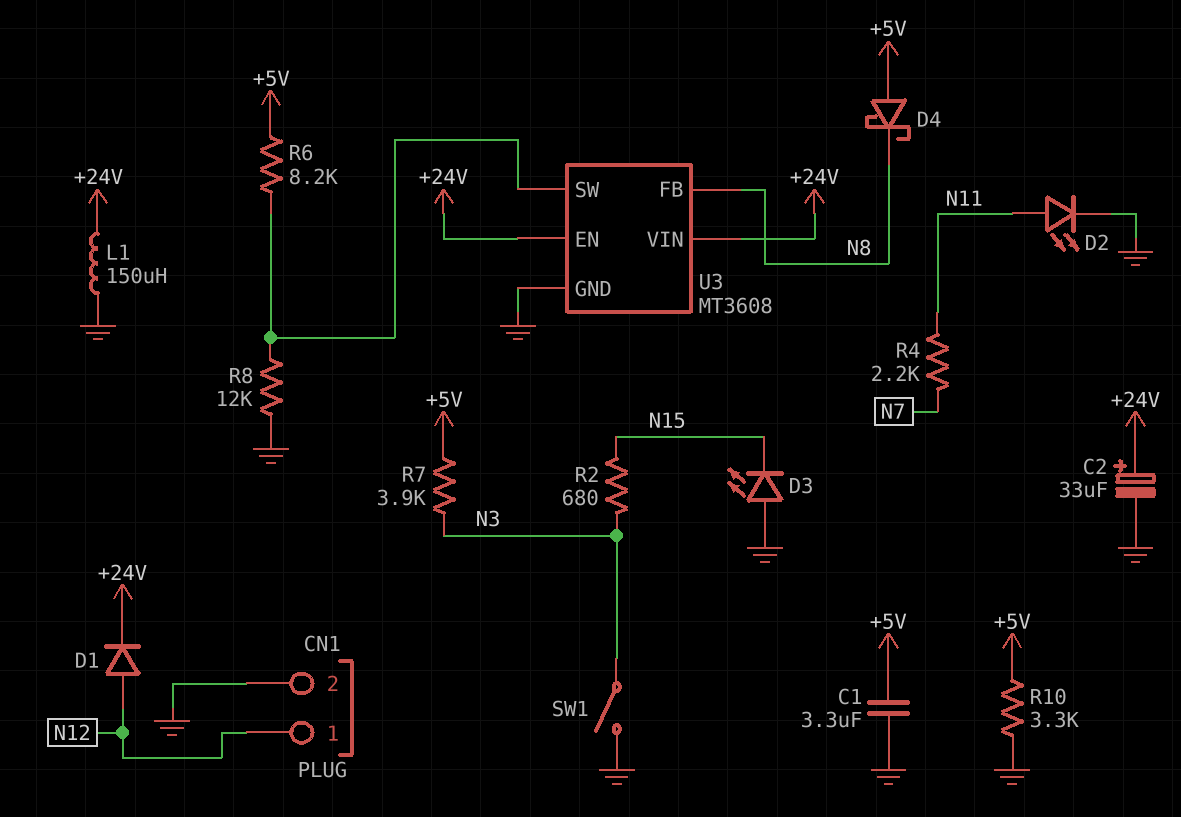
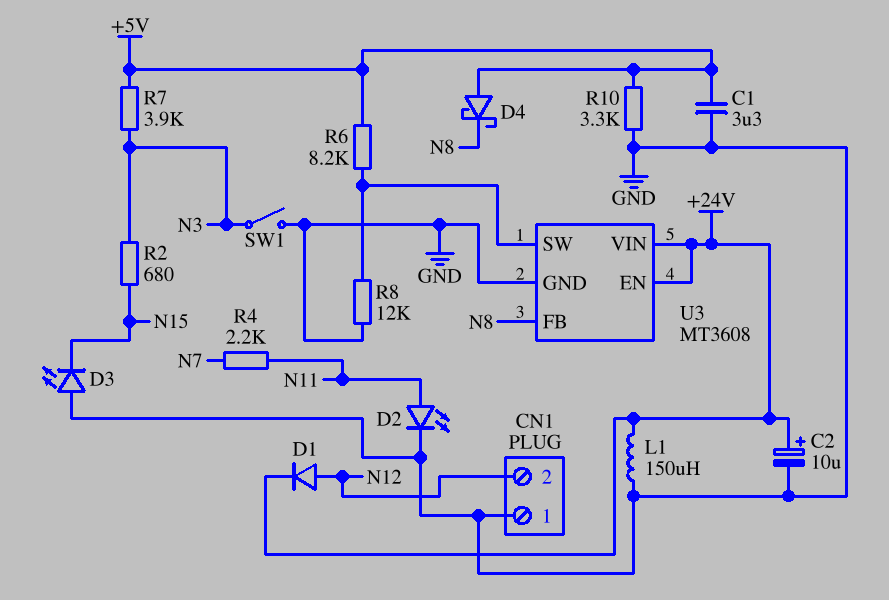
C2: 33uF (plus +24V, minus GND) -> 10uF (plus +24V, minus GND)
CN1 pin 1: N12 -> GND
CN1 pin 2: GND -> N12

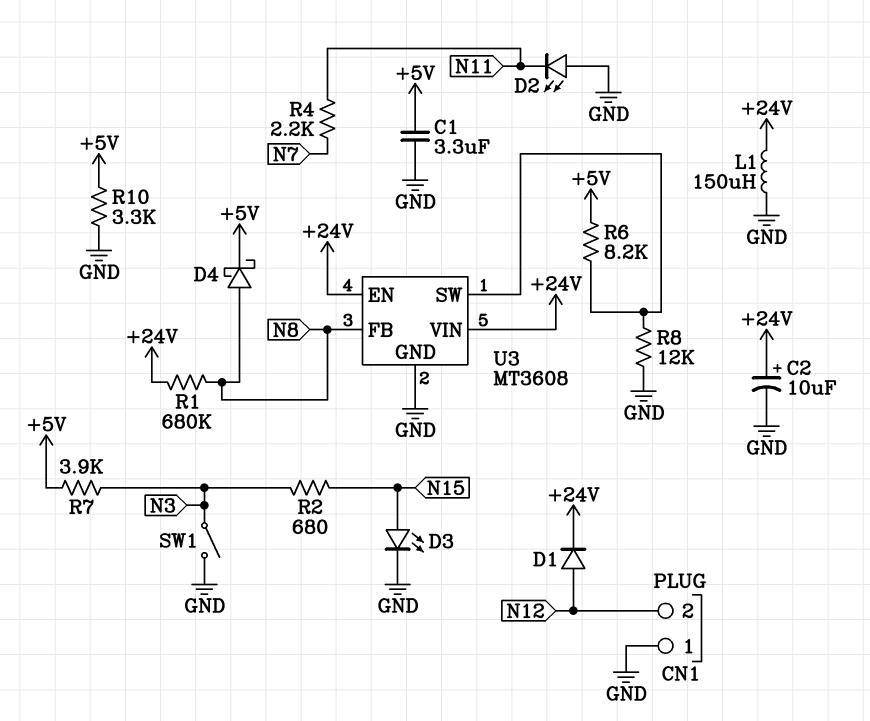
D2: LED (A N11, K GND) -> LED (A GND, K N11)
D3: LED (A GND, K N15) -> LED (A N15, K GND)
D4: schottky (A +5V, K N8) -> schottky (A N8, K +5V)
R1: none -> 680k (+24V, N8)

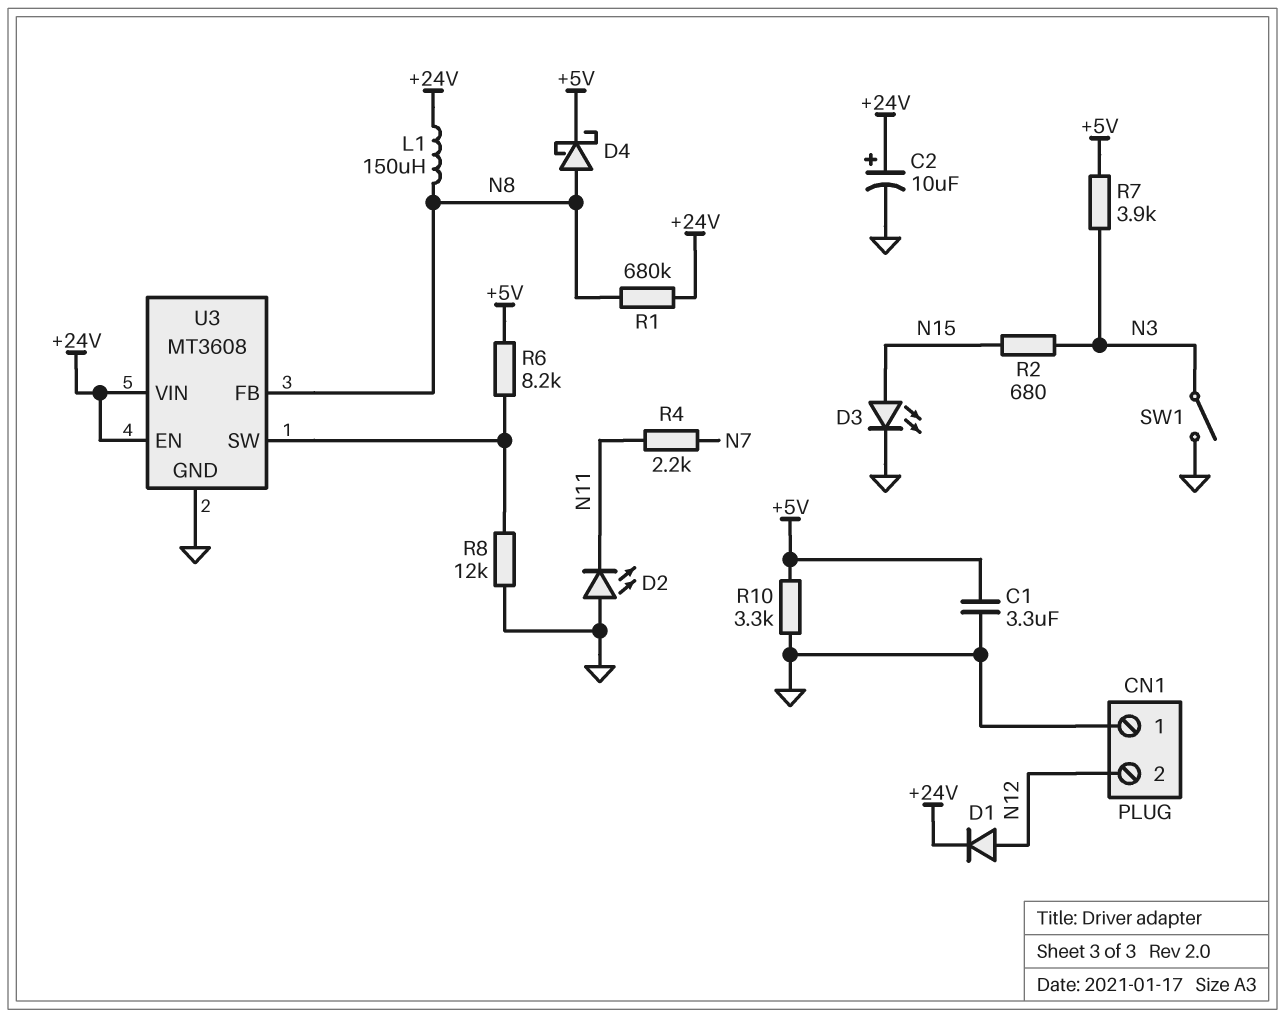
L1: 150uH (+24V, GND) -> 150uH (+24V, N8)

